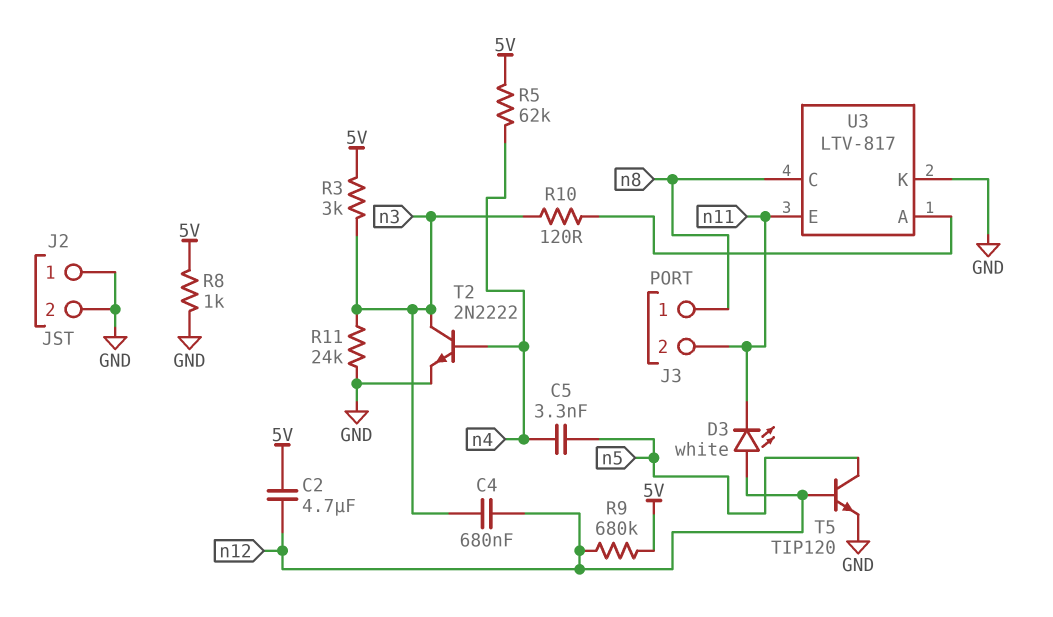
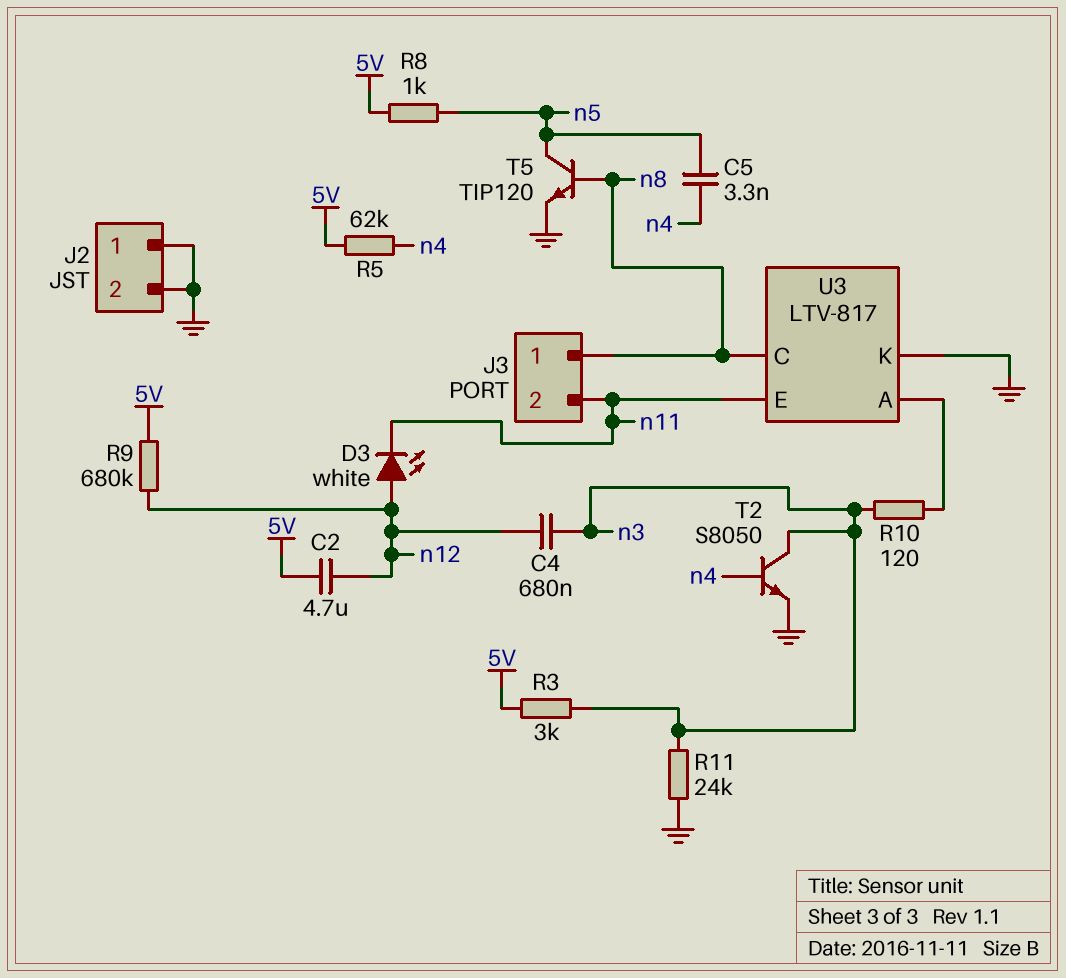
R8: 1k (5V, GND) -> 1k (5V, n5)
T2: NPN 2N2222 (B n4, C n3, E GND) -> NPN S8050 (B n4, C n3, E GND)
T5: NPN TIP120 (B n12, C n5, E GND) -> NPN TIP120 (B n8, C n5, E GND)

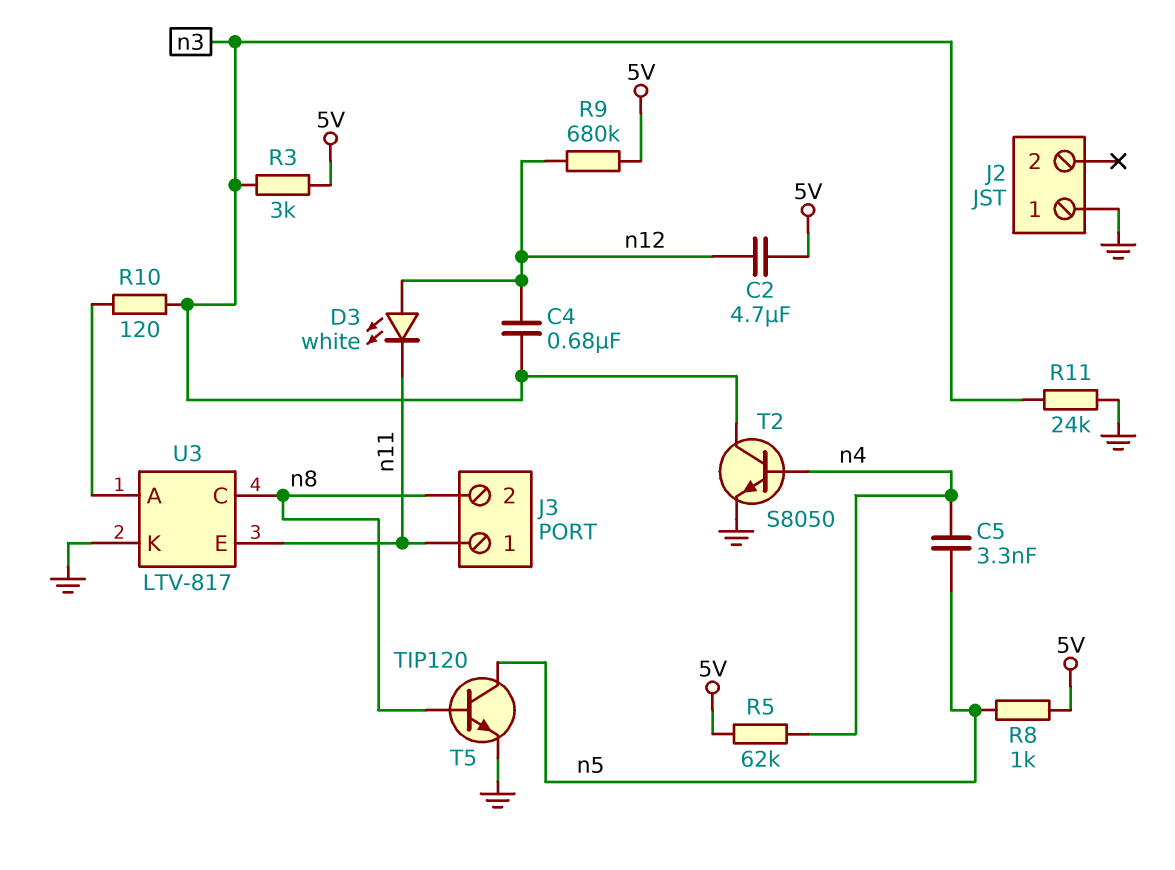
J2 pin 2: GND -> none
J3 pin 1: n8 -> n11
J3 pin 2: n11 -> n8

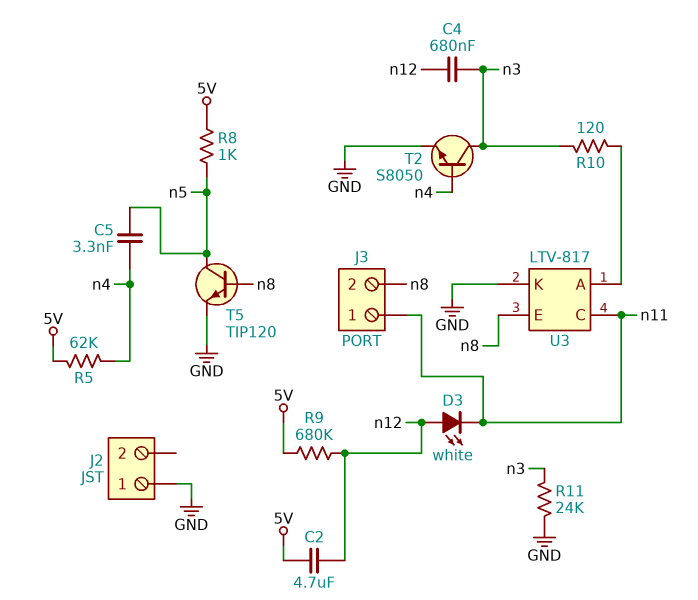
R3: 3k (5V, n3) -> none
U3 pin C: n8 -> n11
U3 pin E: n11 -> n8

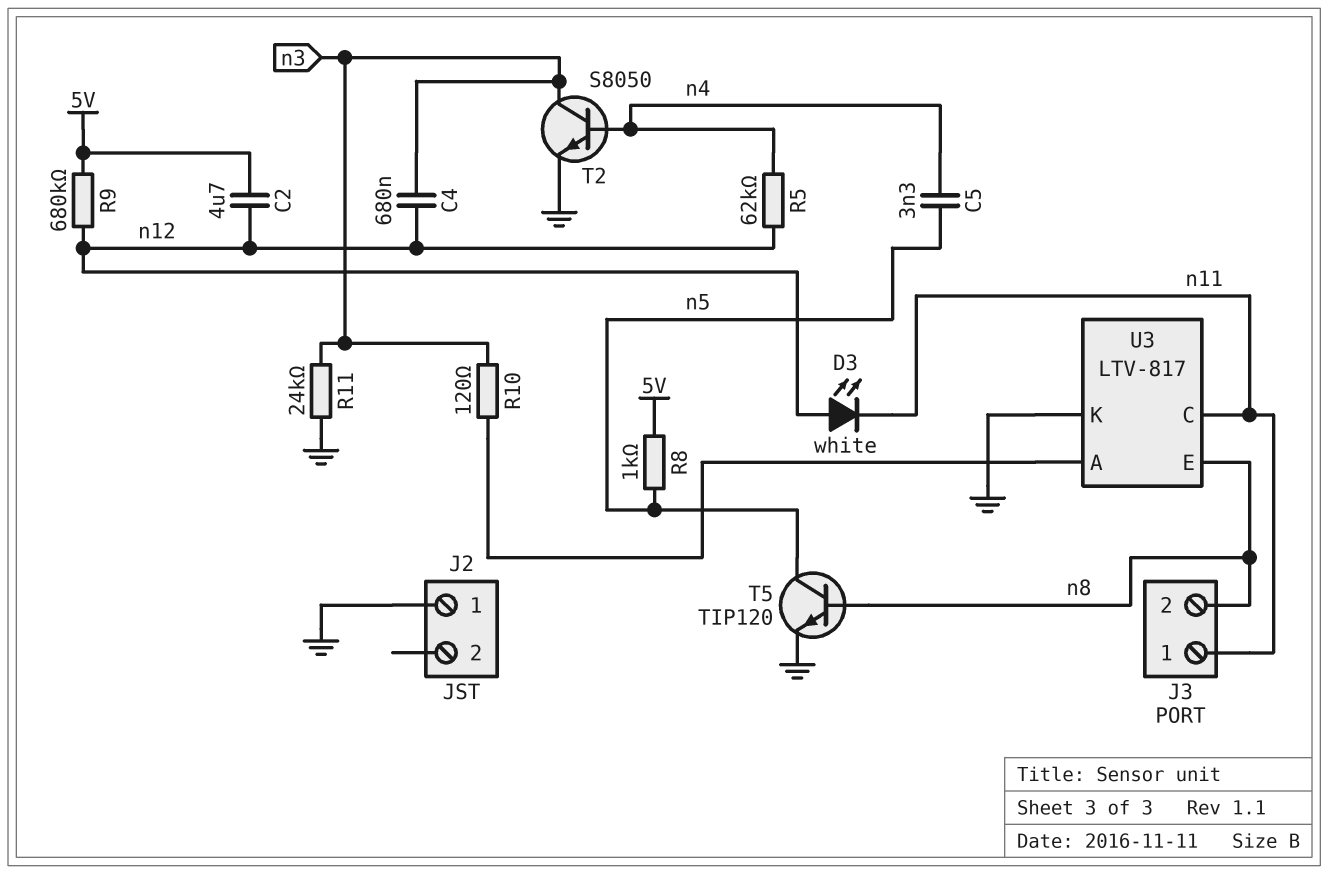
R5: 62k (5V, n4) -> 62k (n4, n12)

